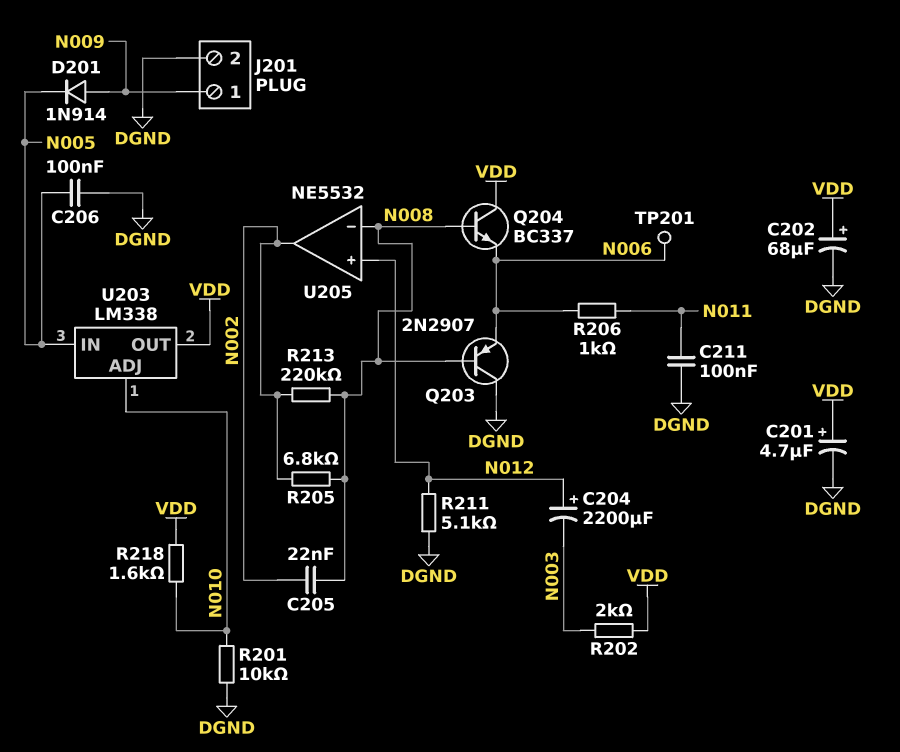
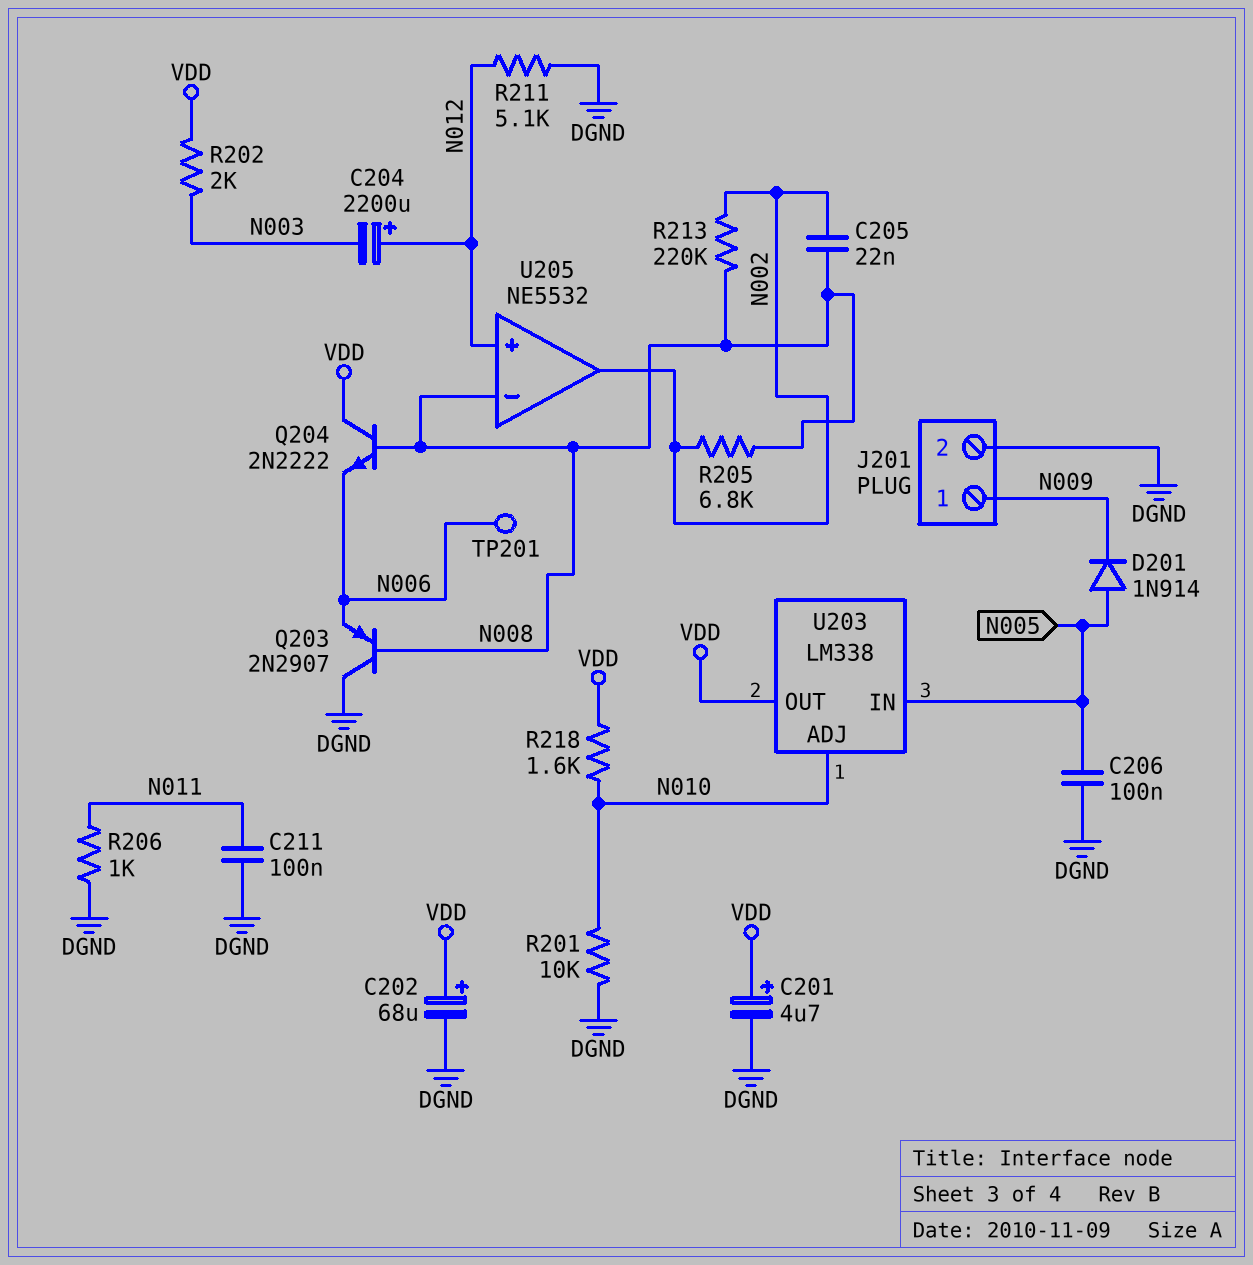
D201: diode 1N914 (A N009, K N005) -> diode 1N914 (A N005, K N009)
Q204: NPN BC337 (B N008, C VDD, E N006) -> NPN 2N2222 (B N008, C VDD, E N006)
R206: 1k (N006, N011) -> 1k (DGND, N011)

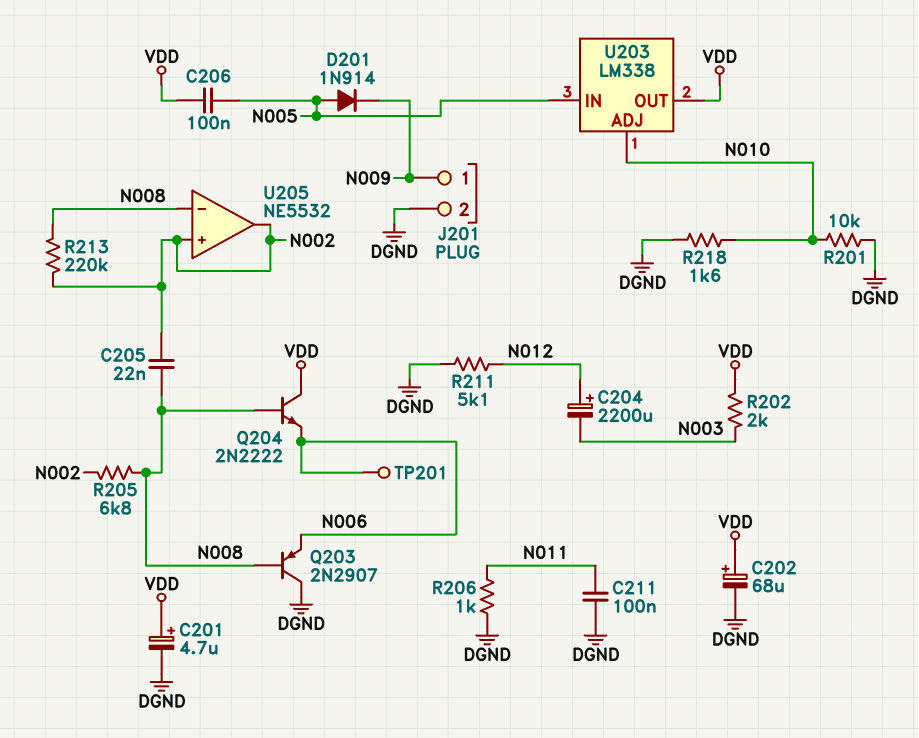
C206: 100nF (DGND, N005) -> 100nF (N005, VDD)
R218: 1.6k (N010, VDD) -> 1.6k (DGND, N010)
U205 pin in+: N012 -> N002

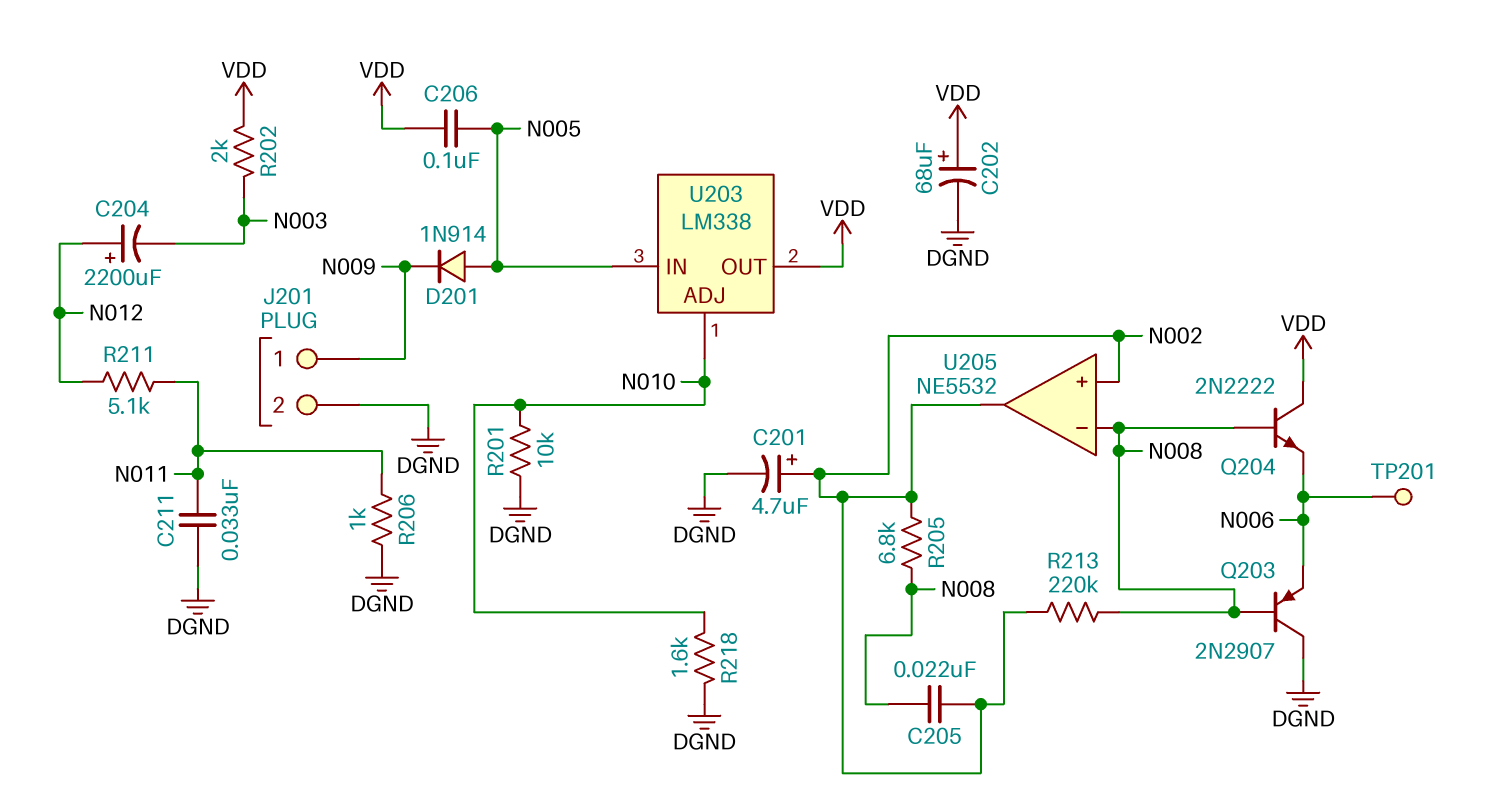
C201: 4.7uF (plus VDD, minus DGND) -> 4.7uF (plus N002, minus DGND)
C211: 100nF (DGND, N011) -> 33nF (DGND, N011)
R211: 5.1k (DGND, N012) -> 5.1k (N011, N012)

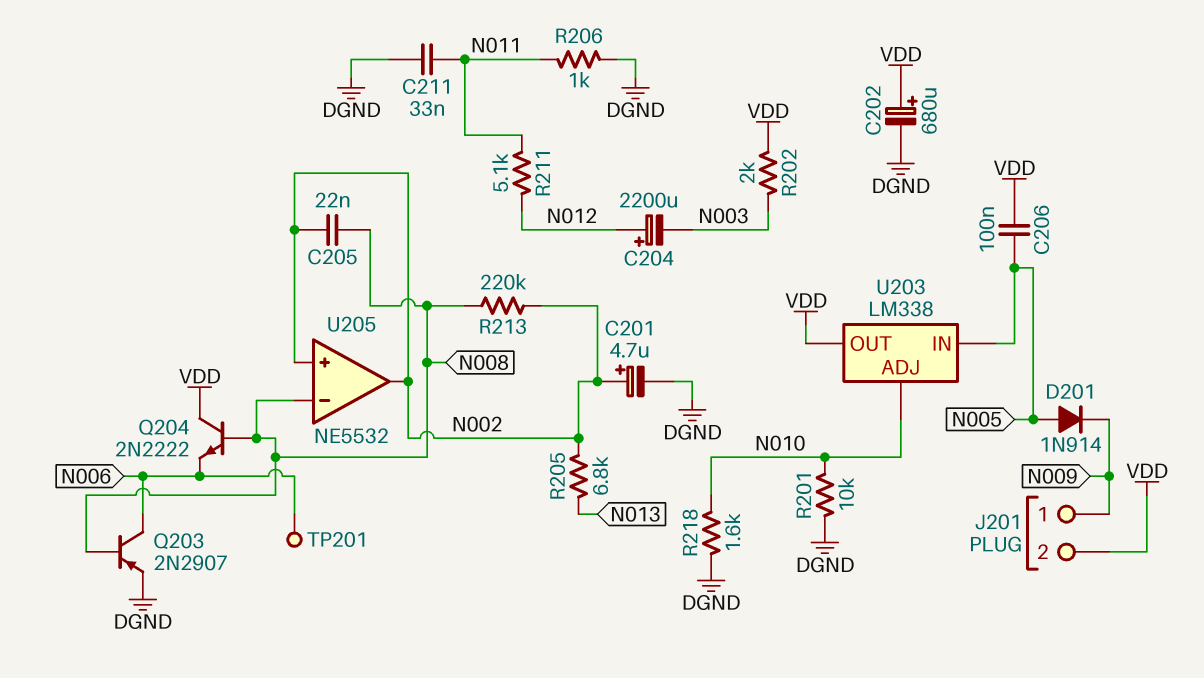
C202: 68uF (plus VDD, minus DGND) -> 680uF (plus VDD, minus DGND)
J201 pin 2: DGND -> VDD
Q203: PNP 2N2907 (B N008, C DGND, E N006) -> PNP 2N2907 (B N008, C N006, E DGND)
R205: 6.8k (N002, N008) -> 6.8k (N002, N013)

